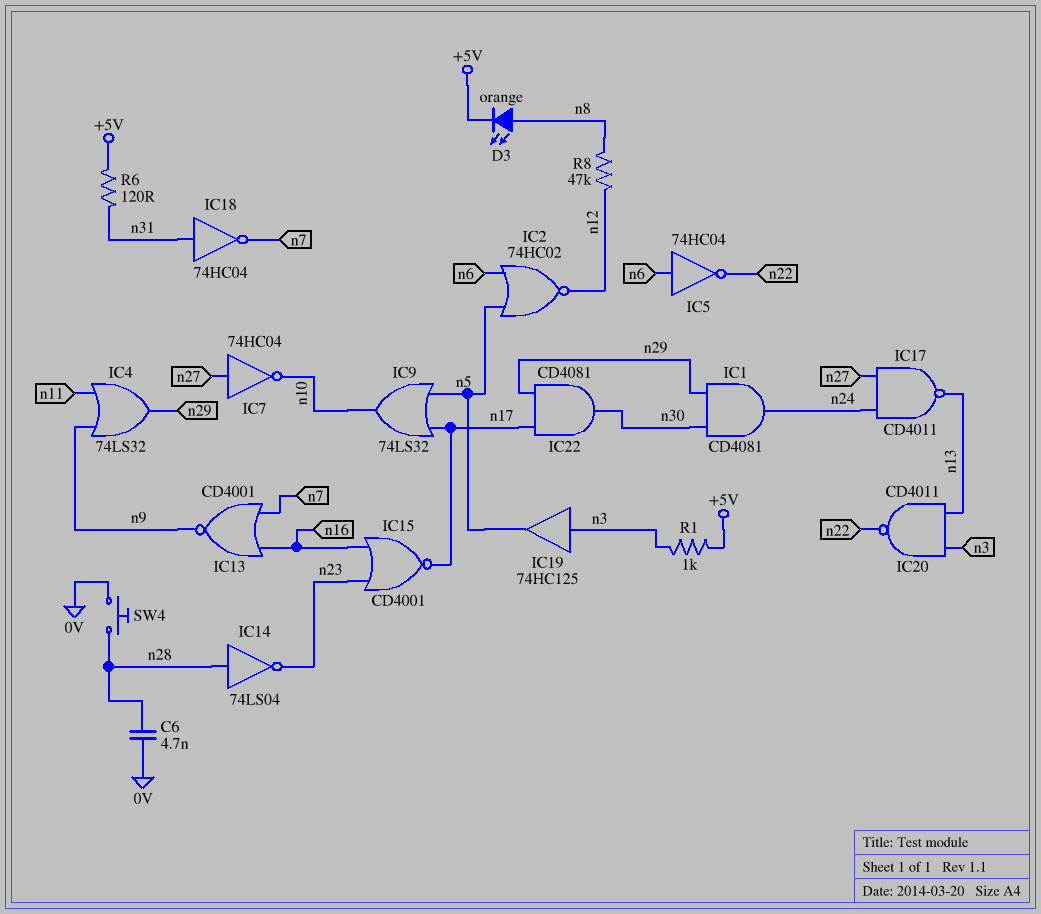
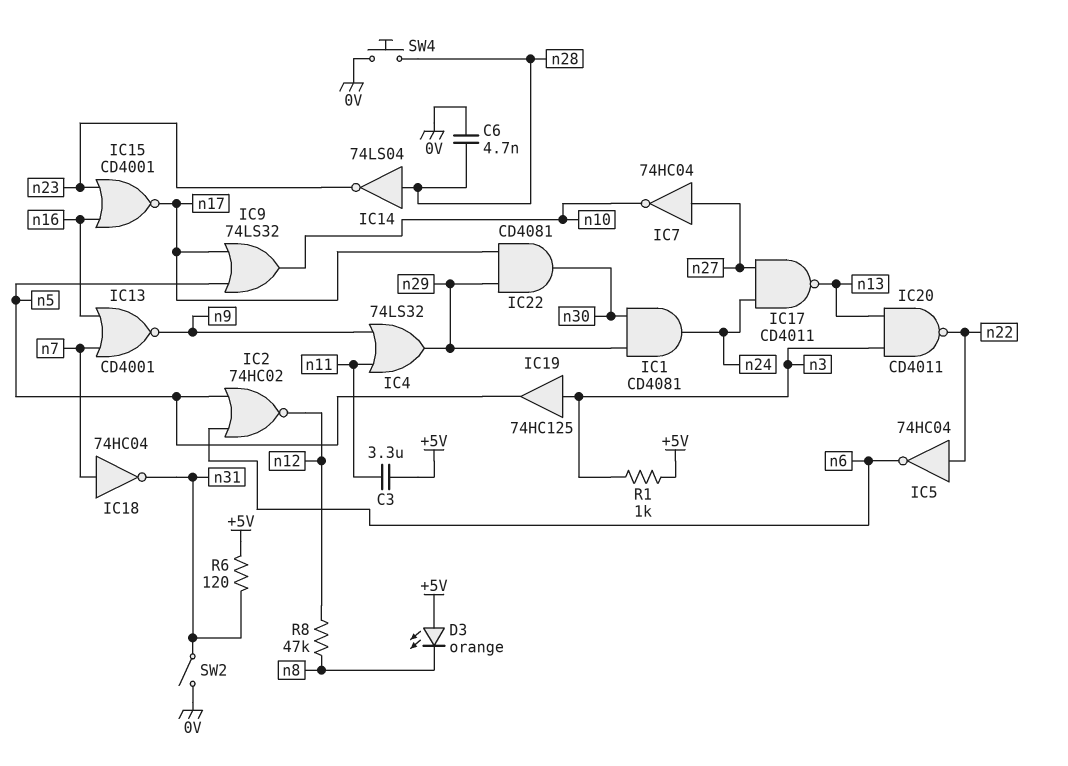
C3: none -> 3.3uF (+5V, n11)
D3: LED orange (A n8, K +5V) -> LED orange (A +5V, K n8)
IC5: NOT 74HC04 (in n6, out n22) -> NOT 74HC04 (in n22, out n6)
IC18: NOT 74HC04 (in n31, out n7) -> NOT 74HC04 (in n7, out n31)
SW2: none -> switch (0V, n31)

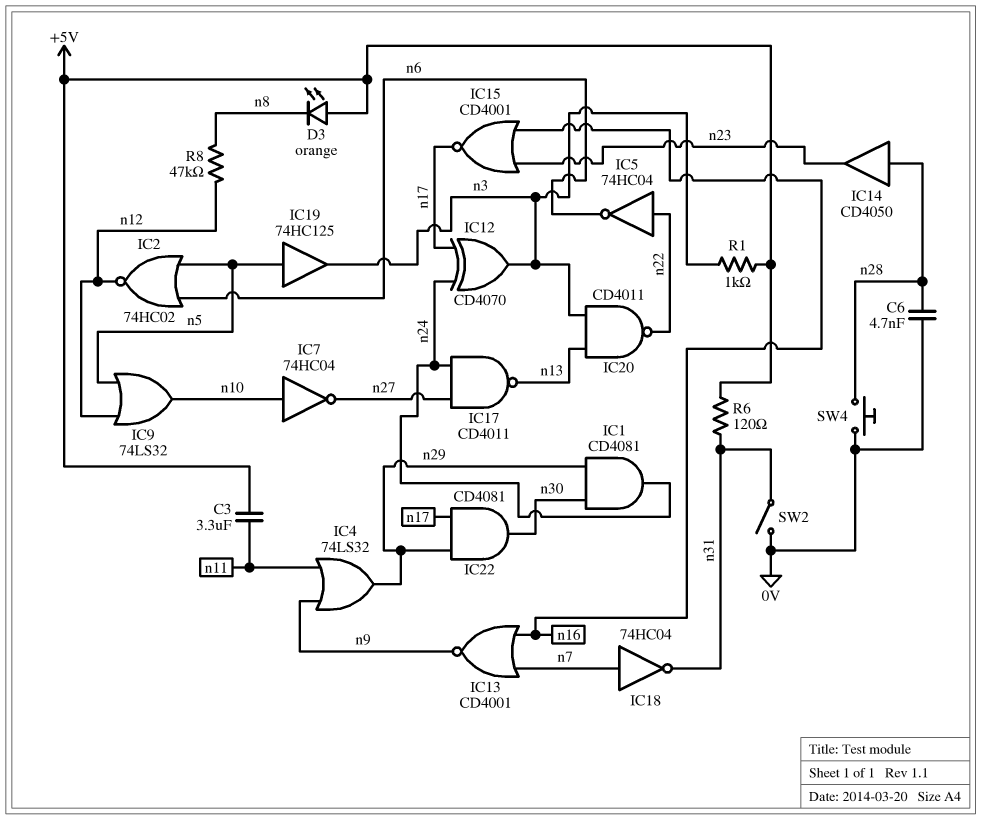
IC7: NOT 74HC04 (in n27, out n10) -> NOT 74HC04 (in n10, out n27)
IC9: OR 74LS32 (in n5, in n17, out n10) -> OR 74LS32 (in n5, in n12, out n10)
IC12: none -> XOR CD4070 (in n17, in n24, out n3)
IC14: NOT 74LS04 (in n28, out n23) -> buffer CD4050 (in n28, out n23)
IC19: buffer 74HC125 (in n3, out n5) -> buffer 74HC125 (in n5, out n3)

